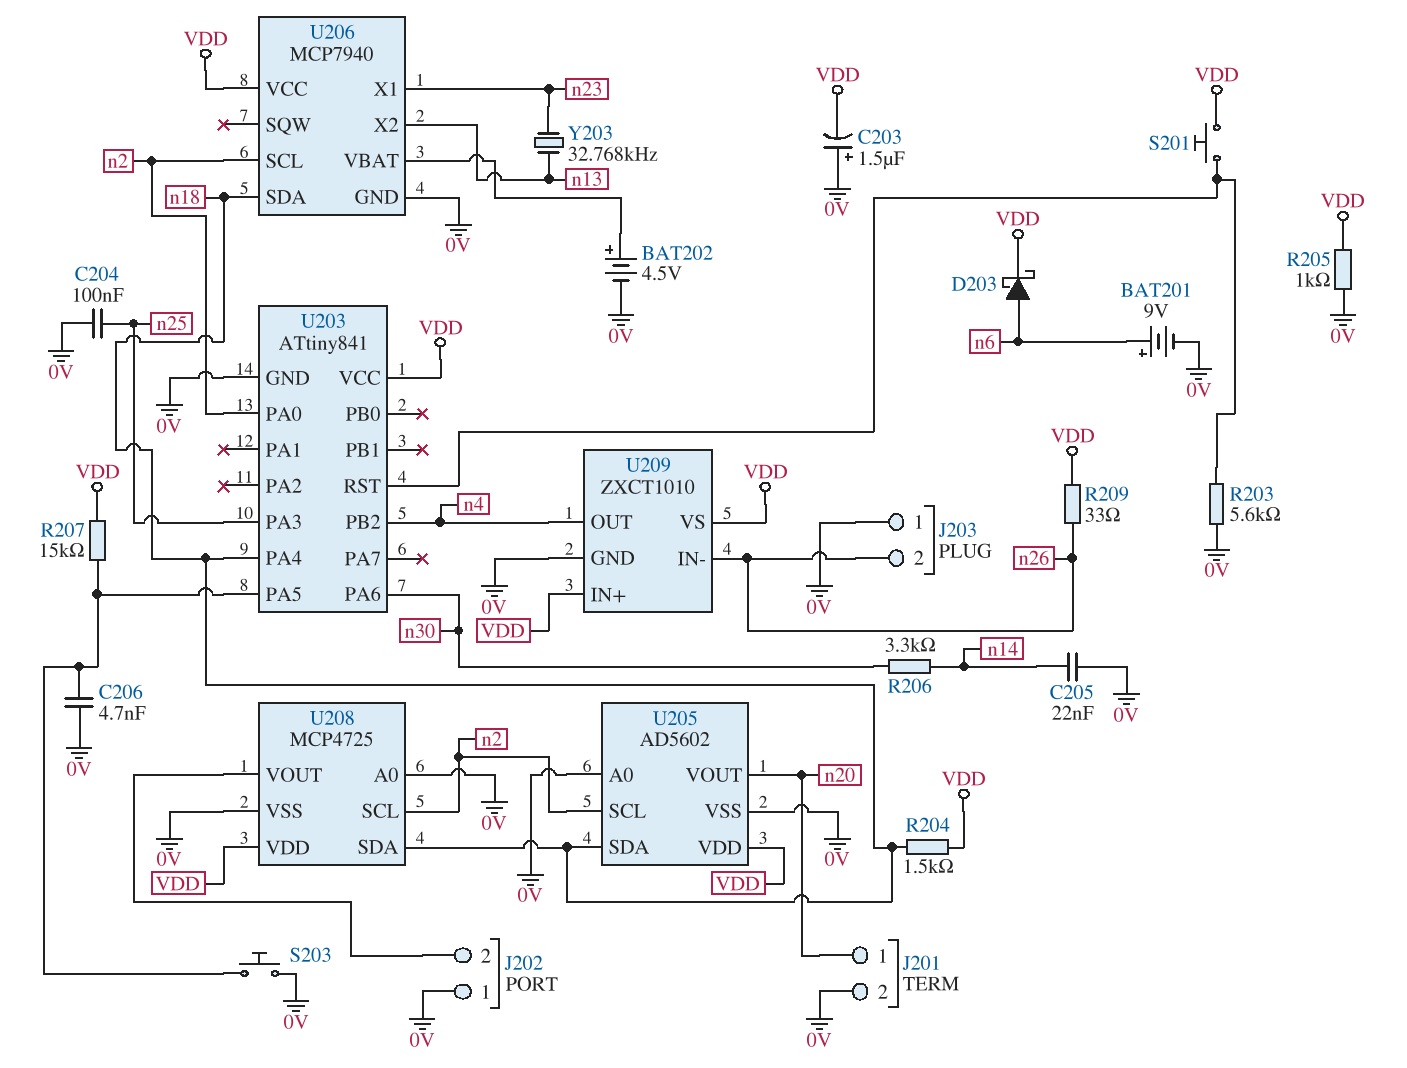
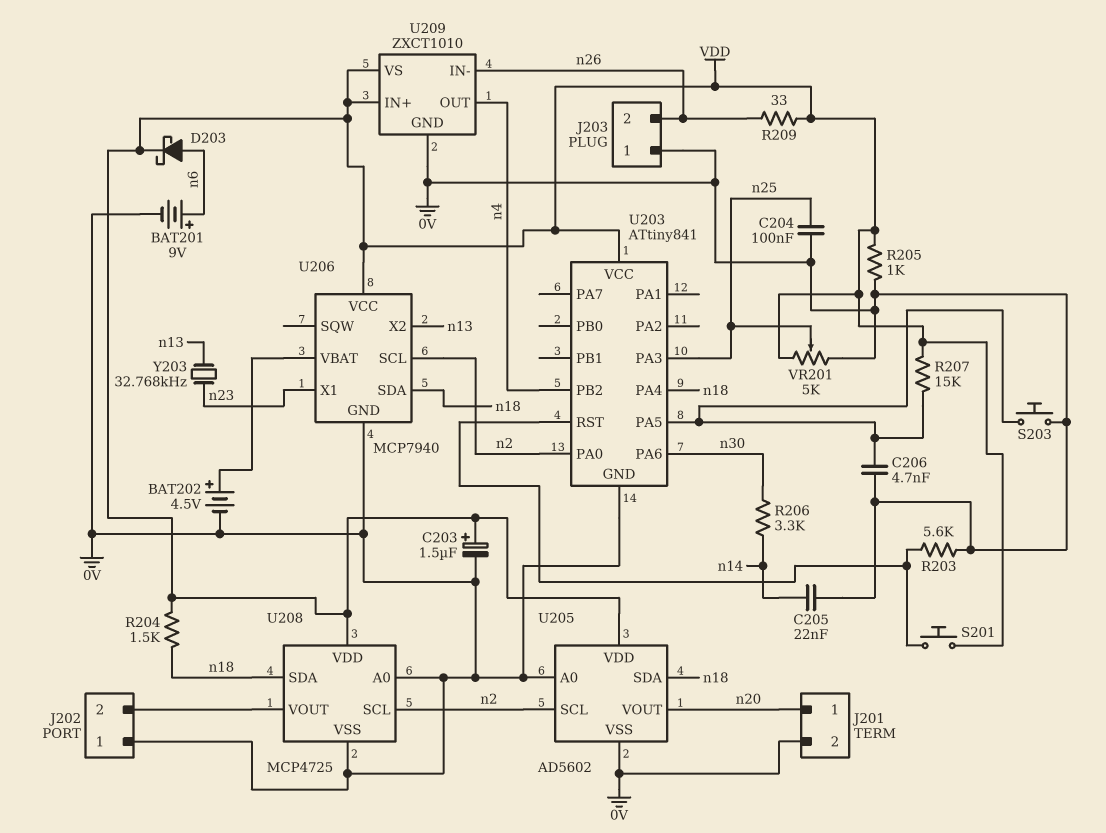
C203: 1.5uF (plus 0V, minus VDD) -> 1.5uF (plus VDD, minus 0V)
VR201: none -> 5k (0V, VDD, wiper n25)

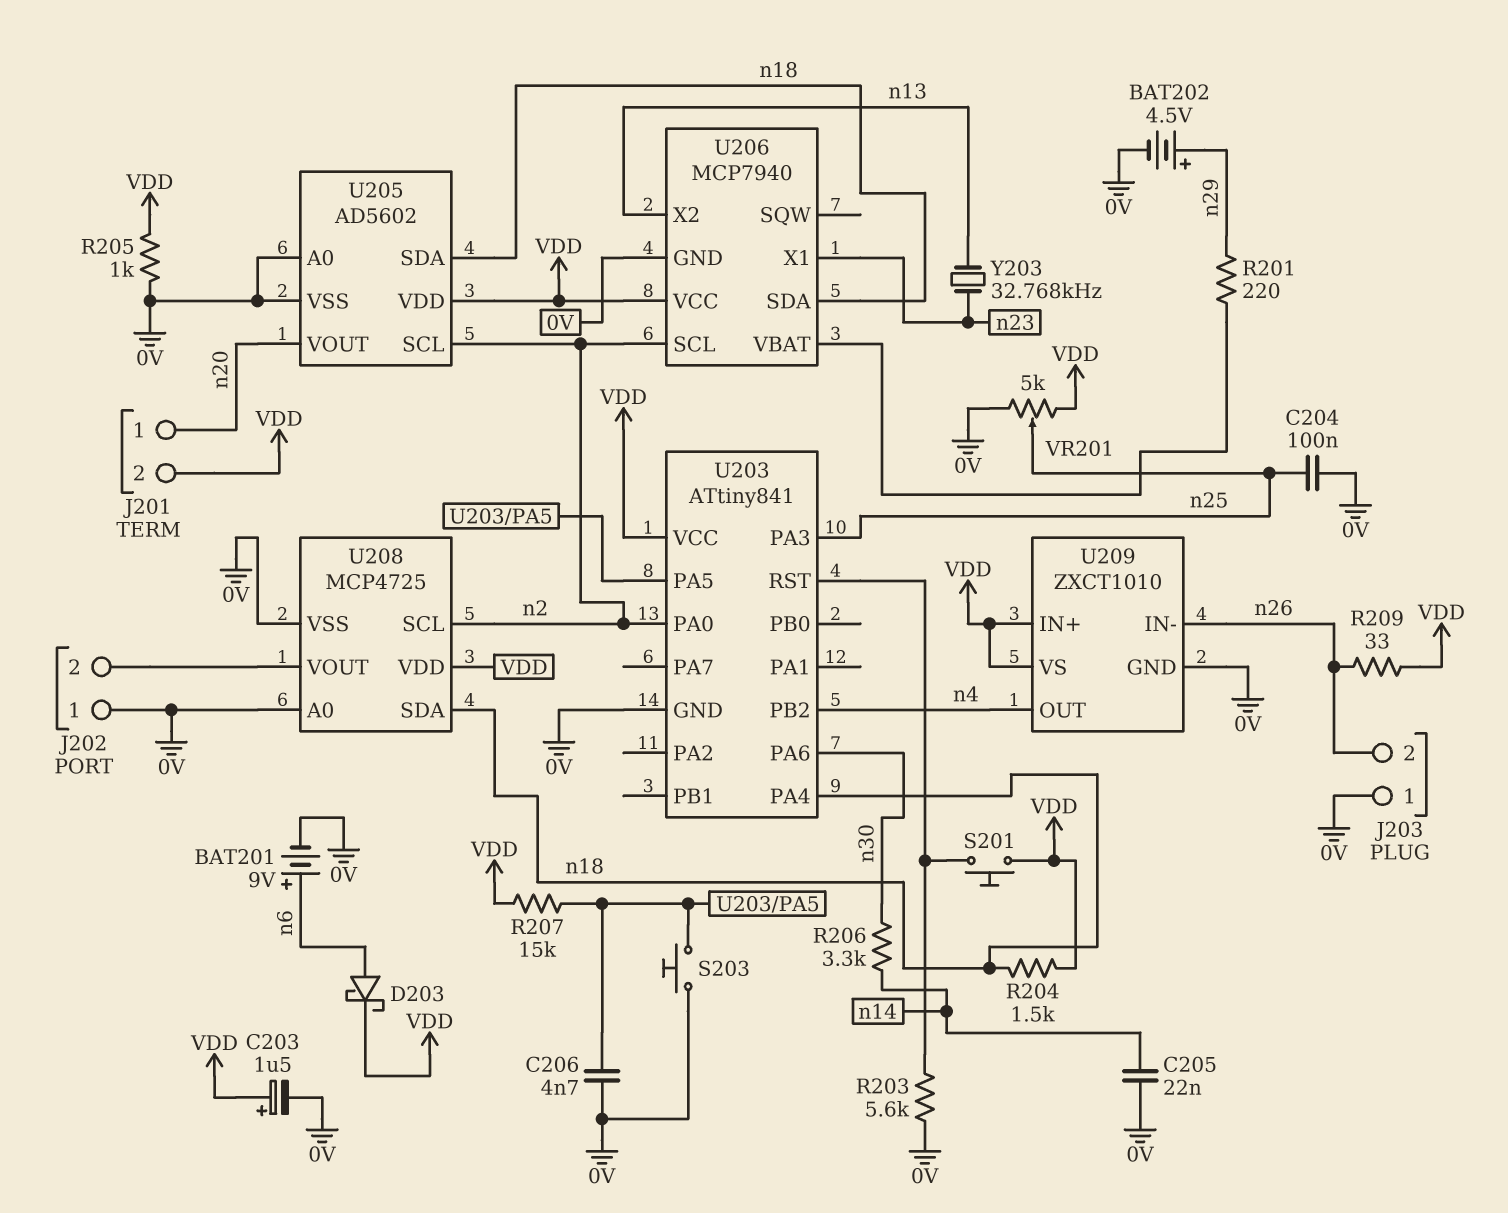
BAT202: 4.5V (plus U206/VBAT, minus 0V) -> 4.5V (plus n29, minus 0V)
J201 pin 2: 0V -> VDD
R201: none -> 220 (U206/VBAT, n29)

